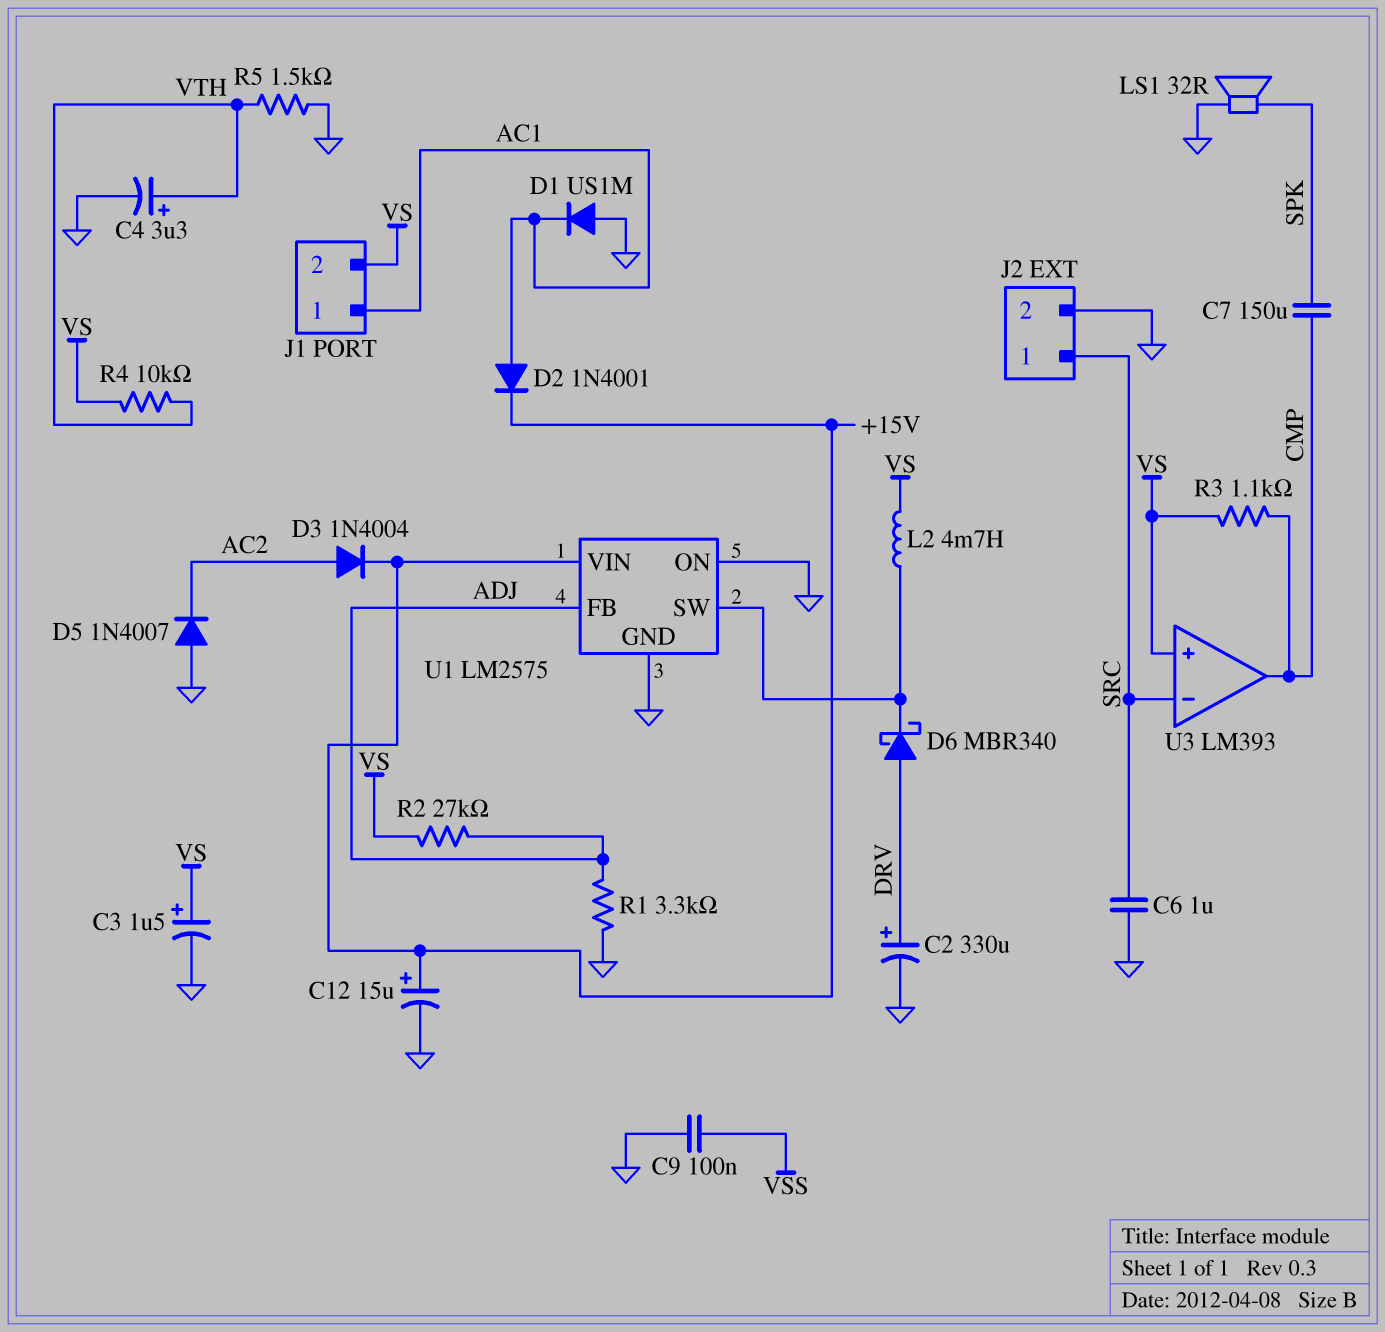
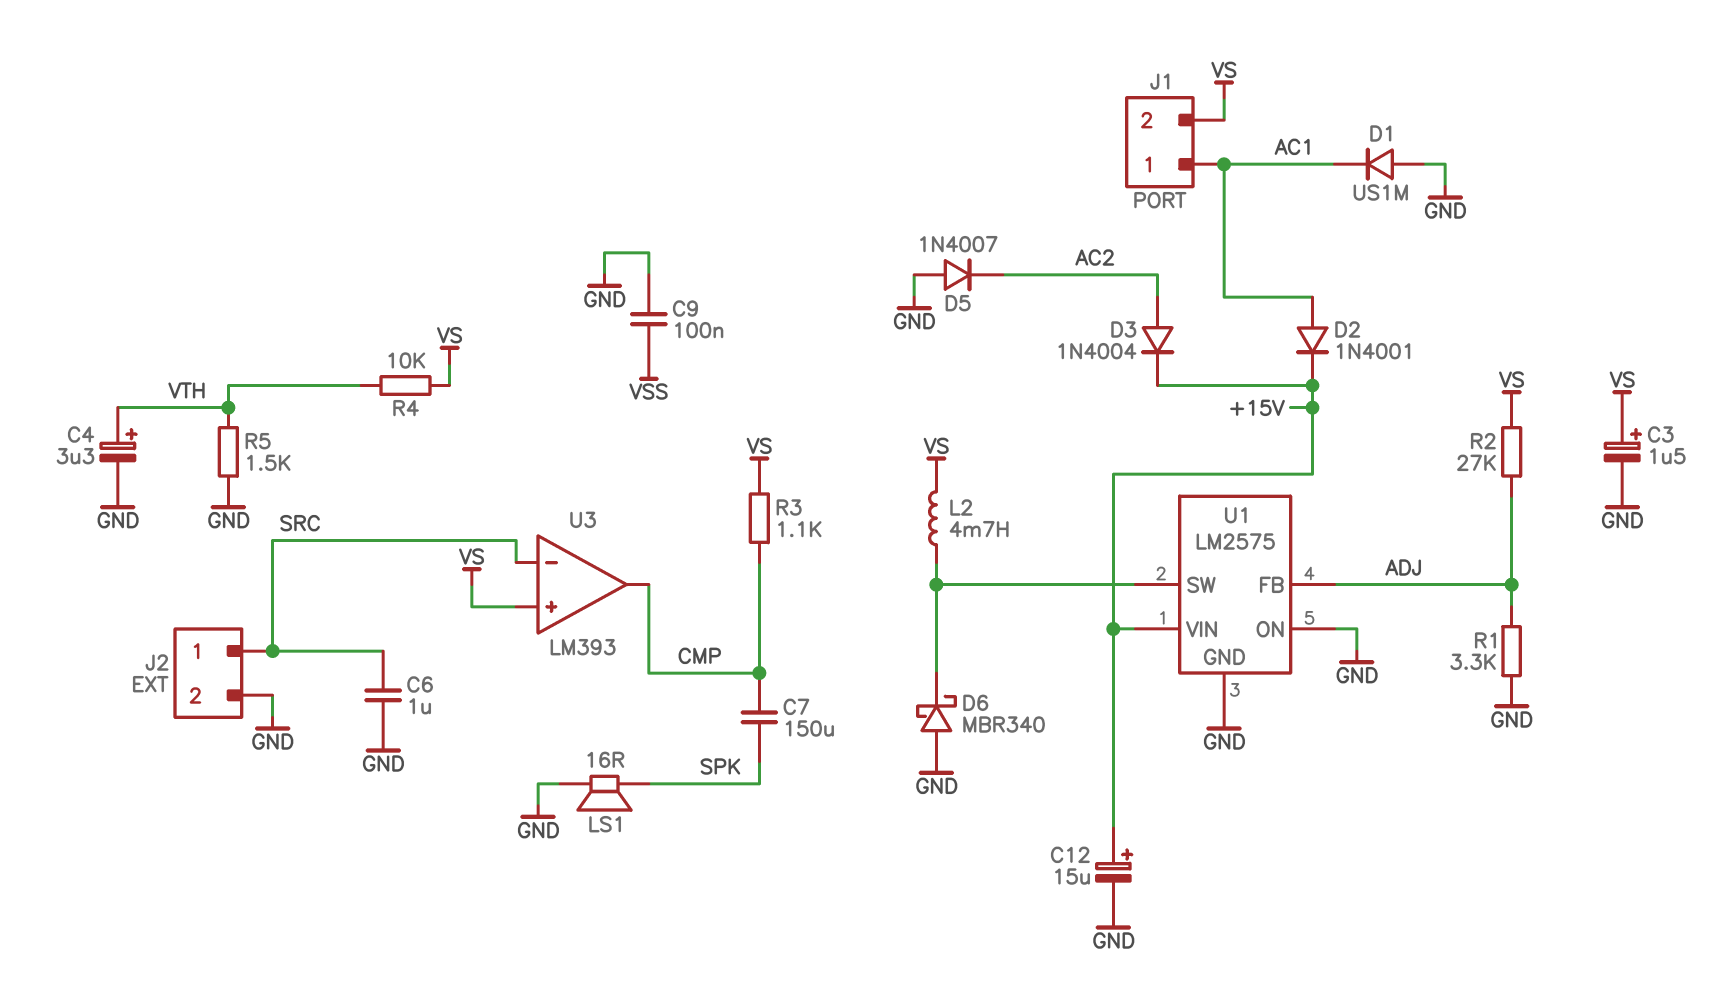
C2: 330uF (plus DRV, minus GND) -> none
D6: schottky MBR340 (A DRV, K U1/SW) -> schottky MBR340 (A GND, K U1/SW)
LS1: speaker 32R (GND, SPK) -> speaker 16R (GND, SPK)

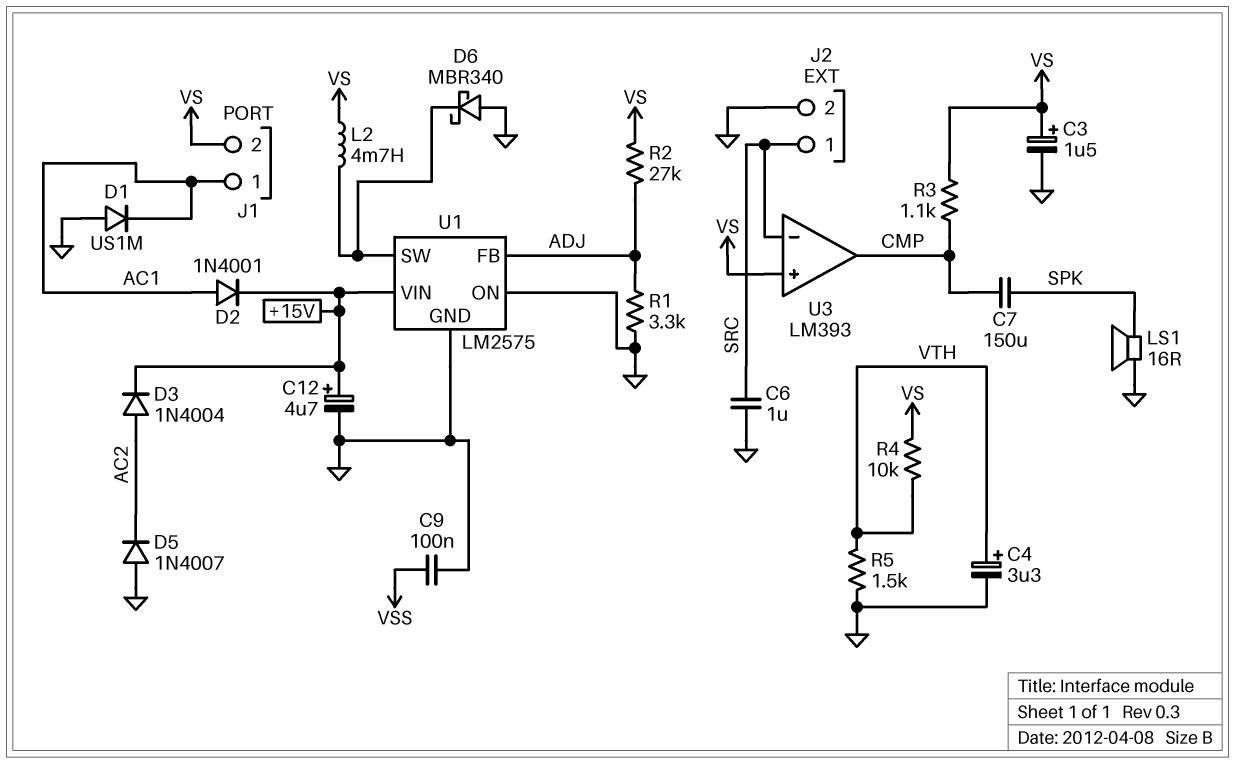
C12: 15uF (plus +15V, minus GND) -> 4.7uF (plus +15V, minus GND)

